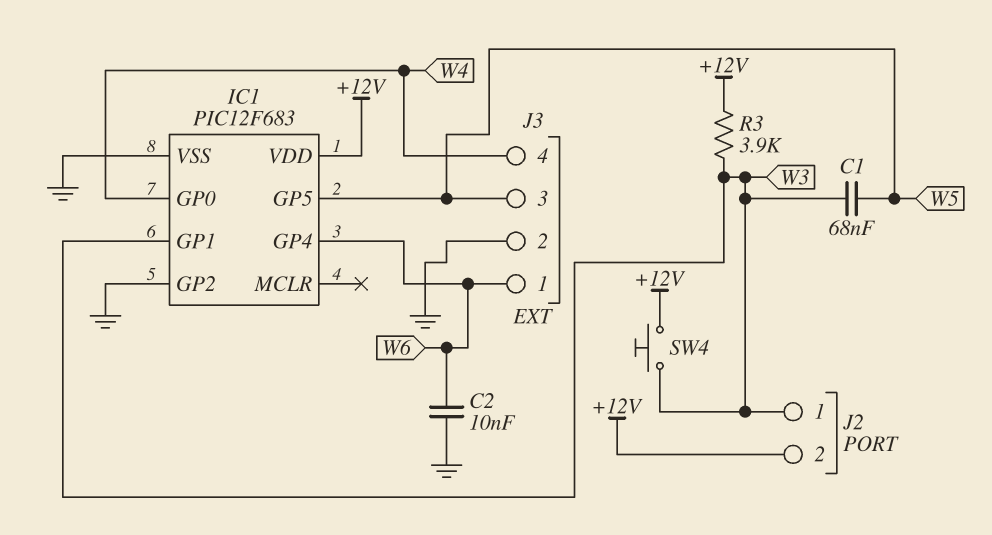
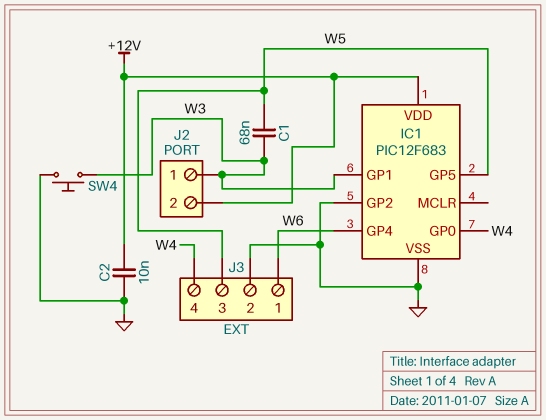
C2: 10nF (GND, W6) -> 10nF (+12V, GND)
R3: 3.9k (+12V, W3) -> none
SW4: button (+12V, W3) -> button (GND, W3)

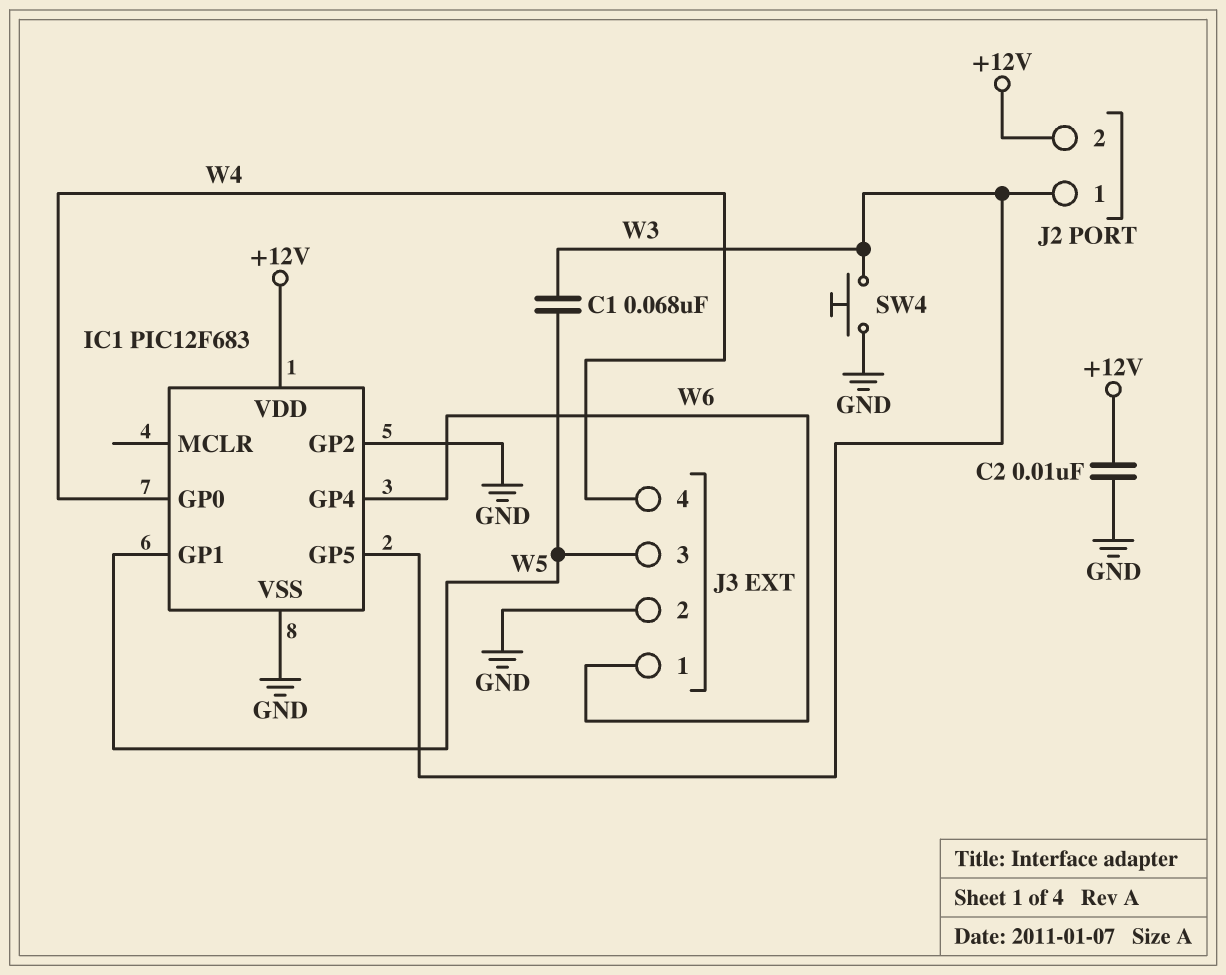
IC1 pin GP1: W3 -> W5
IC1 pin GP5: W5 -> W3

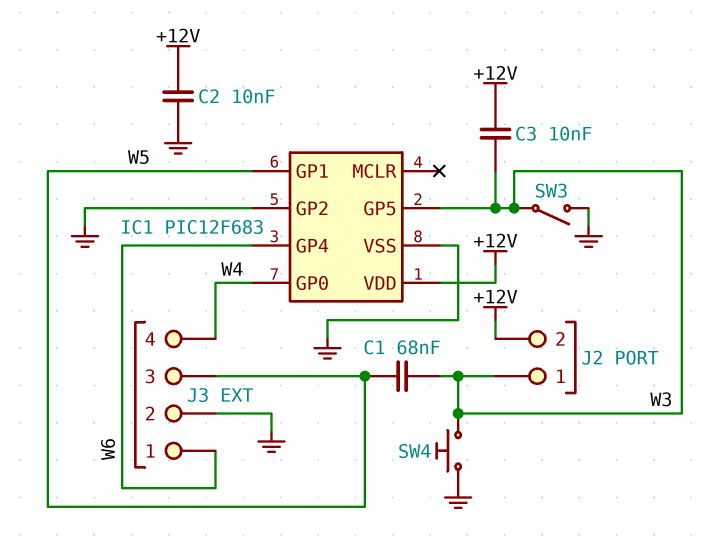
C3: none -> 10nF (+12V, W3)
SW3: none -> switch (GND, W3)

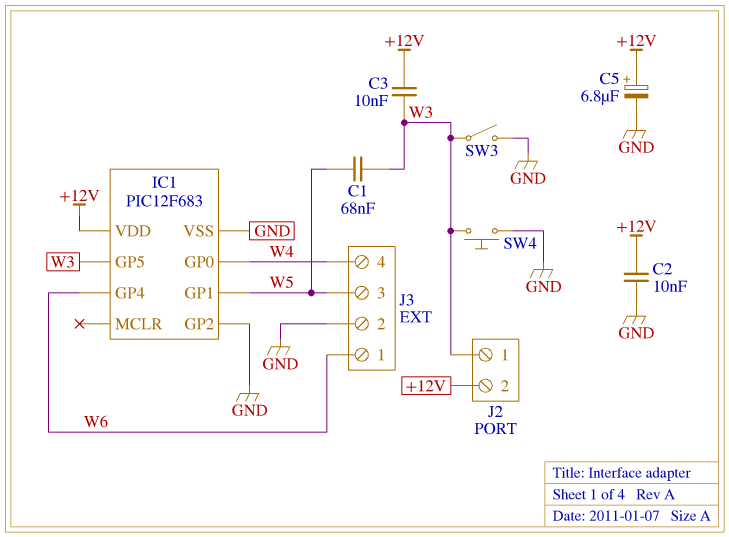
C5: none -> 6.8uF (plus +12V, minus GND)

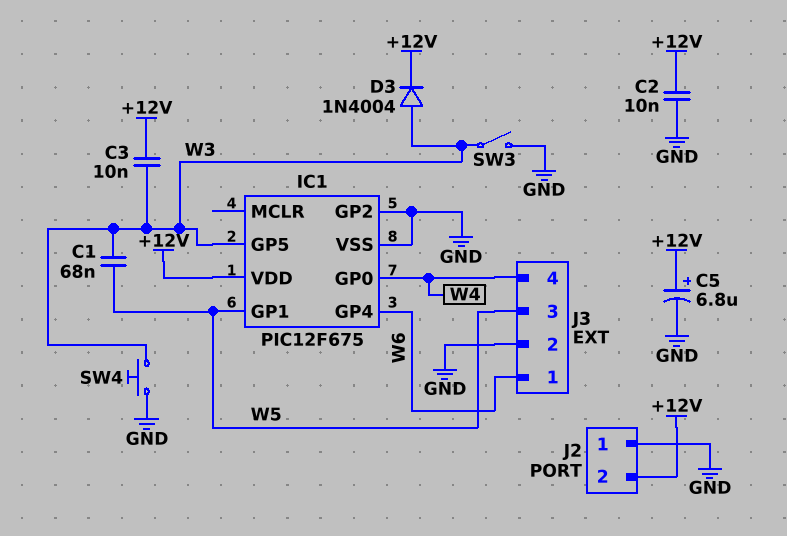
D3: none -> diode 1N4004 (A W3, K +12V)
IC1: PIC12F683 -> PIC12F675
J2 pin 1: W3 -> GND

